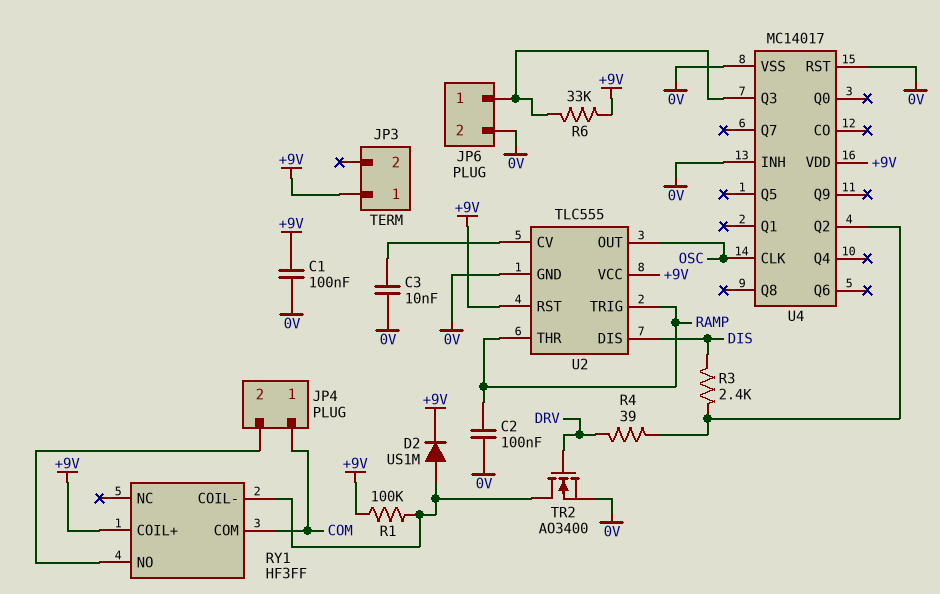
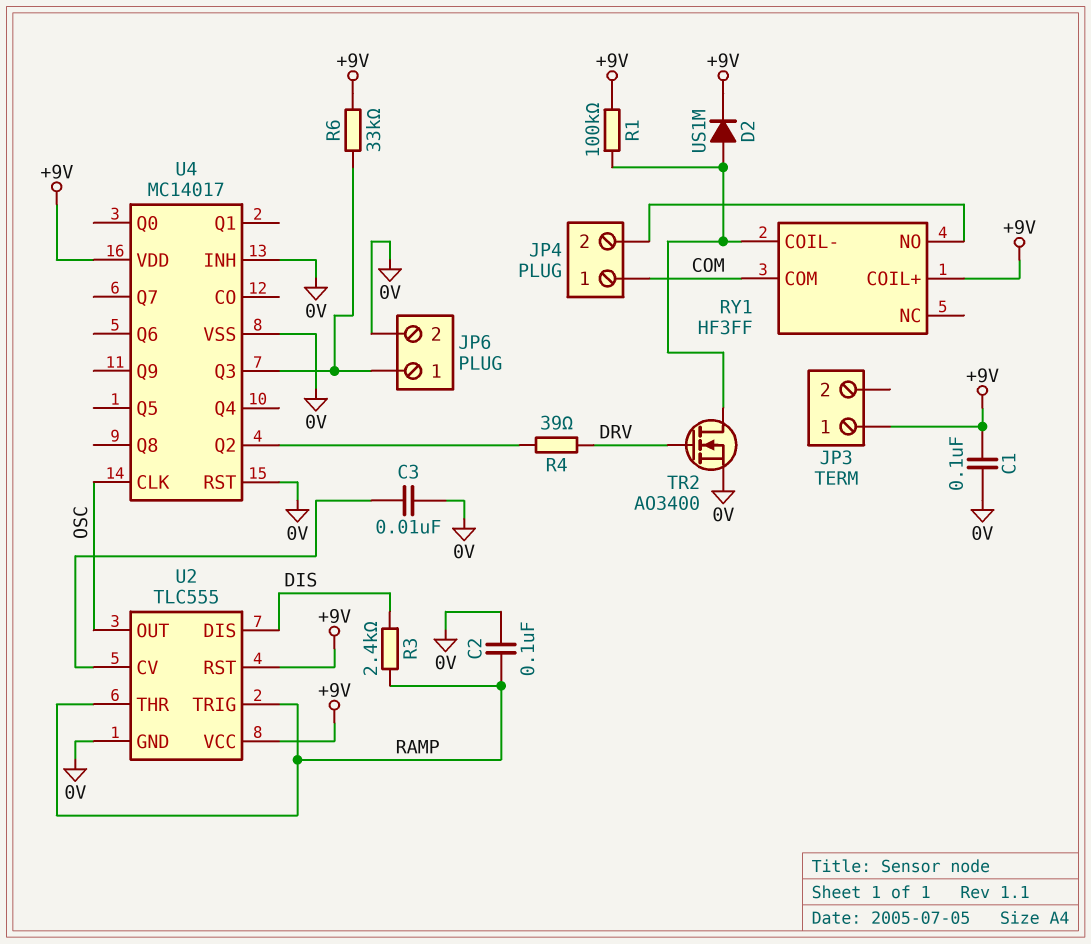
R3: 2.4k (DIS, U4/Q2) -> 2.4k (DIS, RAMP)

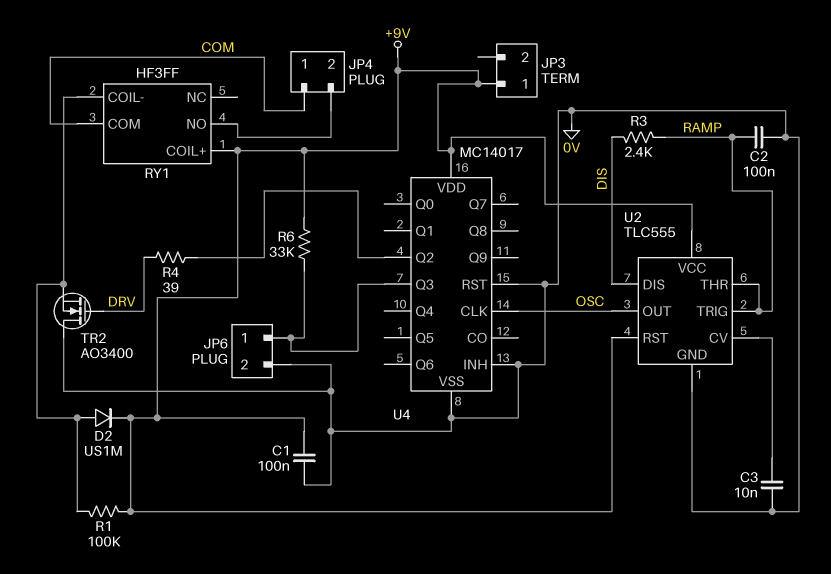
TR2: NMOS AO3400 (G DRV, D RY1/COIL-, S 0V) -> NMOS AO3400 (G DRV, D 0V, S RY1/COIL-)

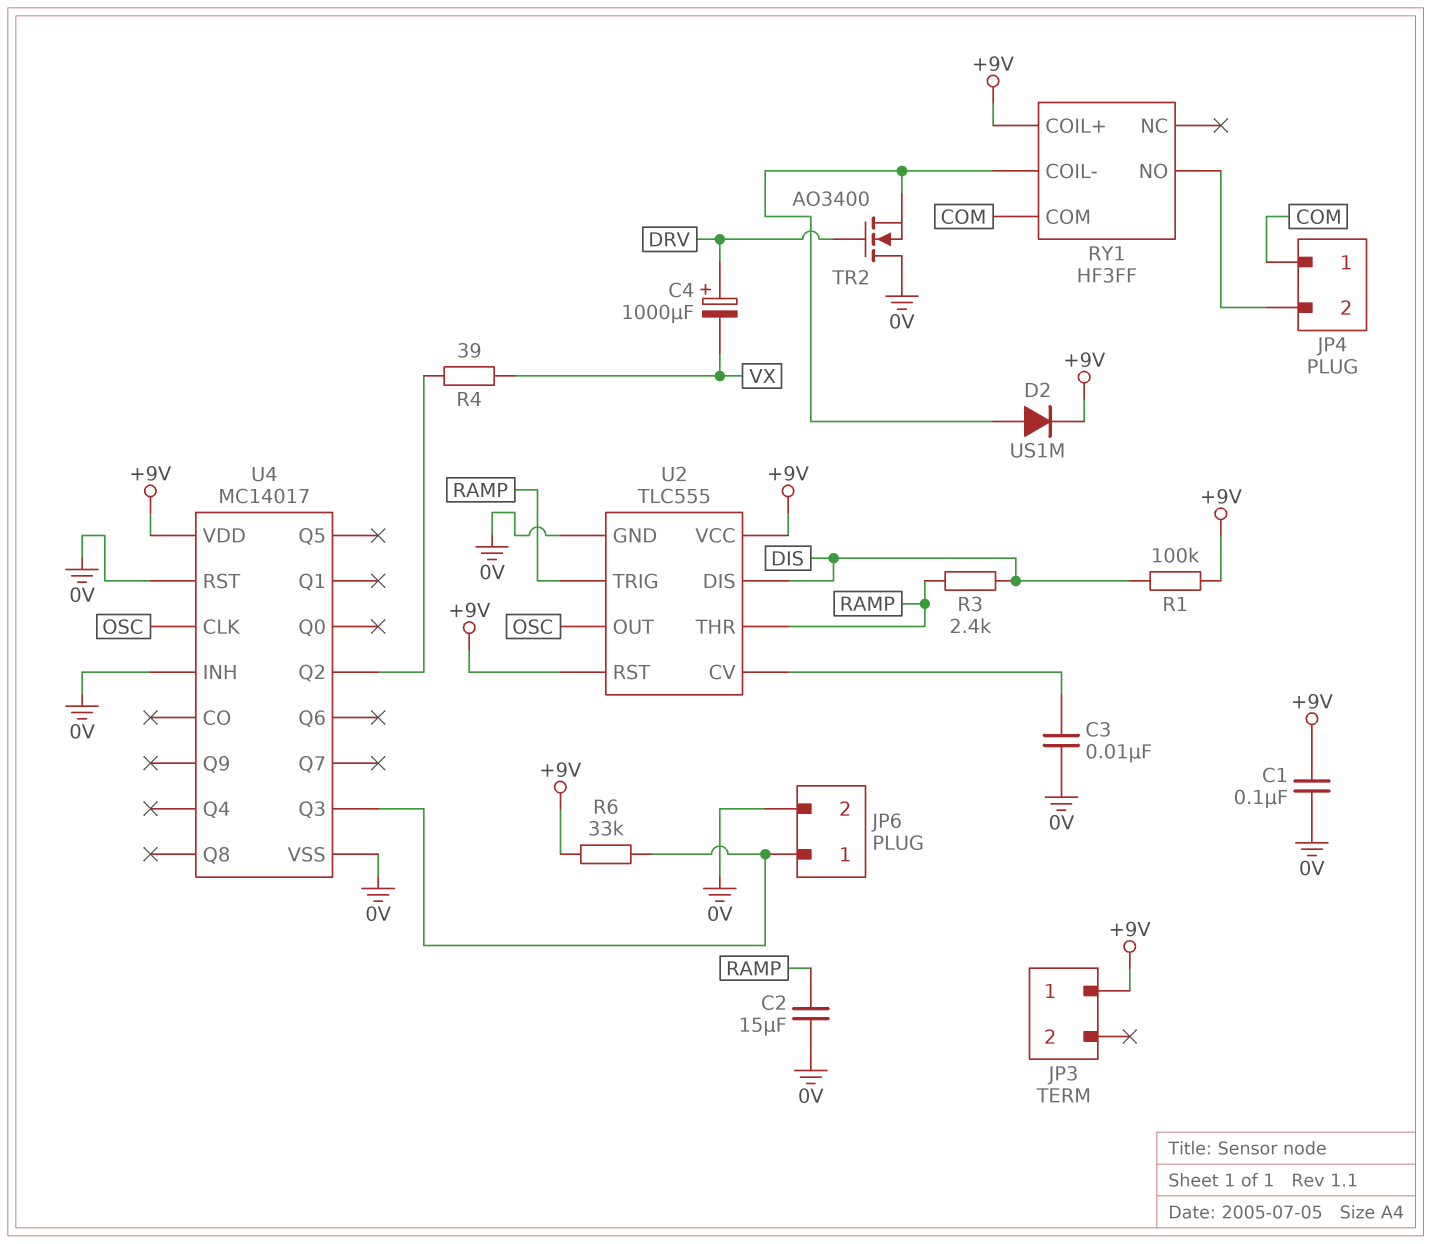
C2: 100nF (0V, RAMP) -> 15uF (0V, RAMP)
C4: none -> 1000uF (plus DRV, minus VX)
R1: 100k (+9V, RY1/COIL-) -> 100k (+9V, DIS)
R4: 39 (DRV, U4/Q2) -> 39 (U4/Q2, VX)

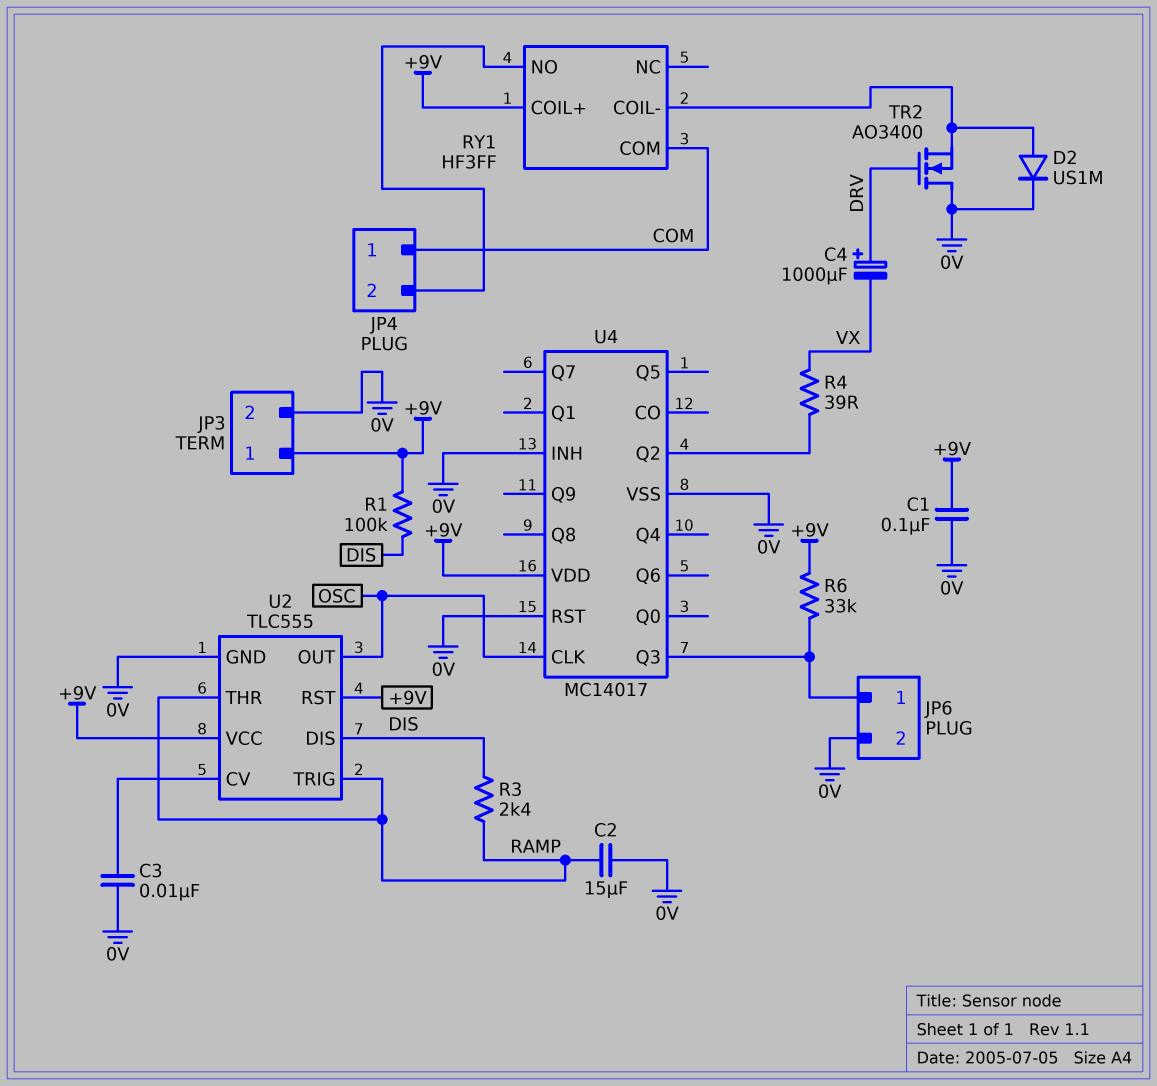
D2: diode US1M (A RY1/COIL-, K +9V) -> diode US1M (A RY1/COIL-, K 0V)
JP3 pin 2: none -> 0V

